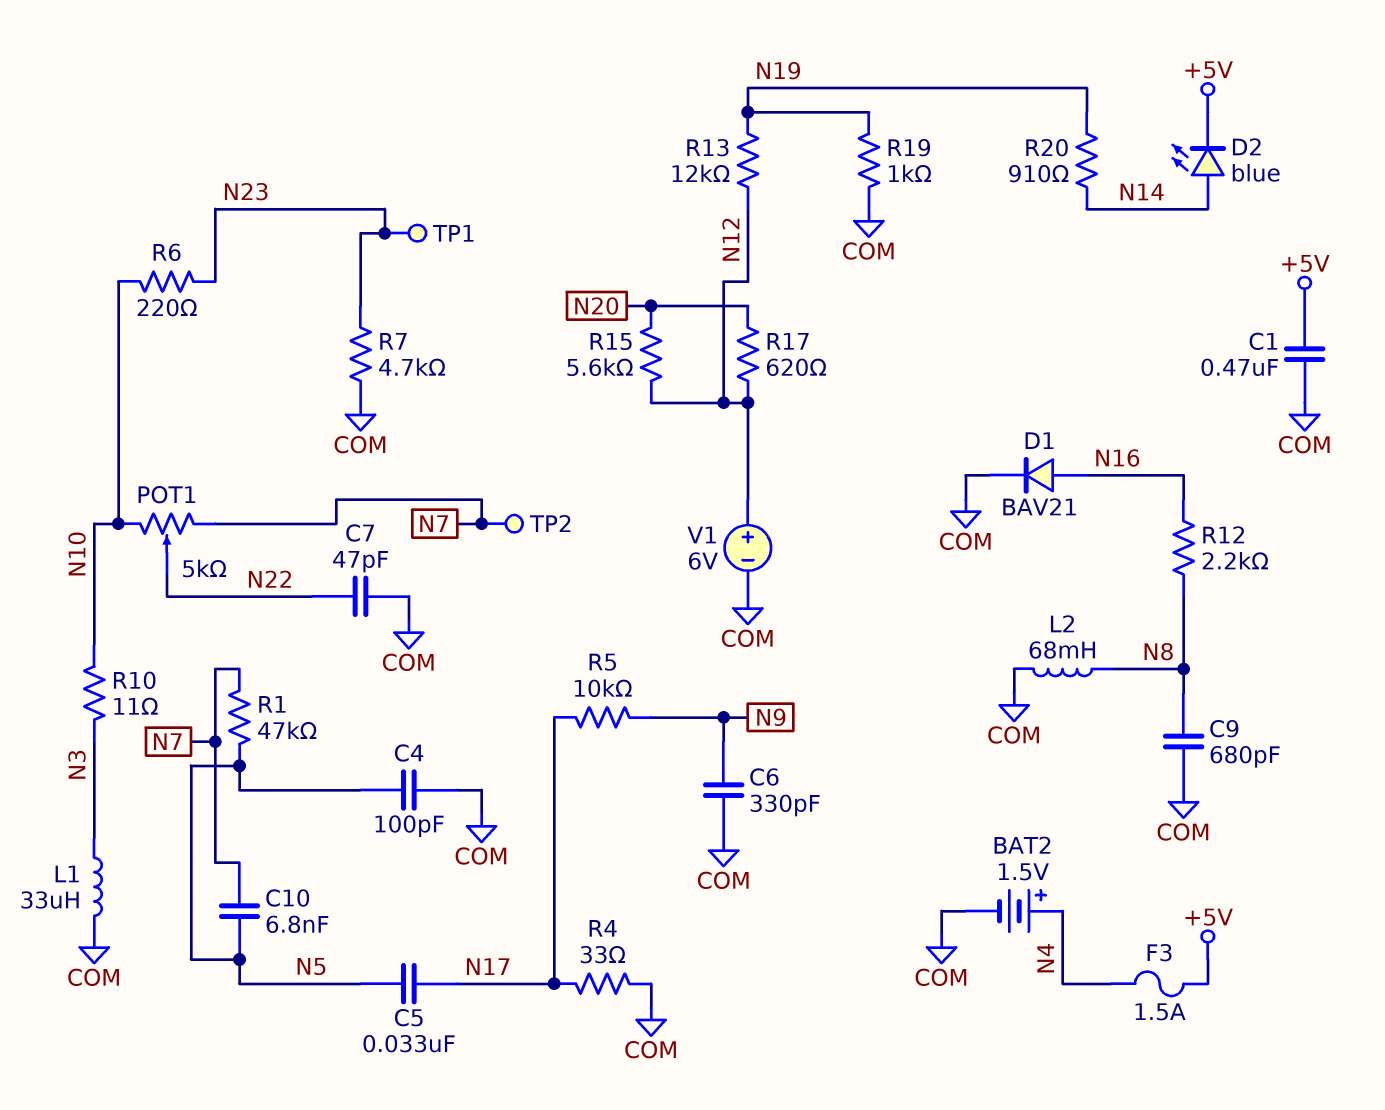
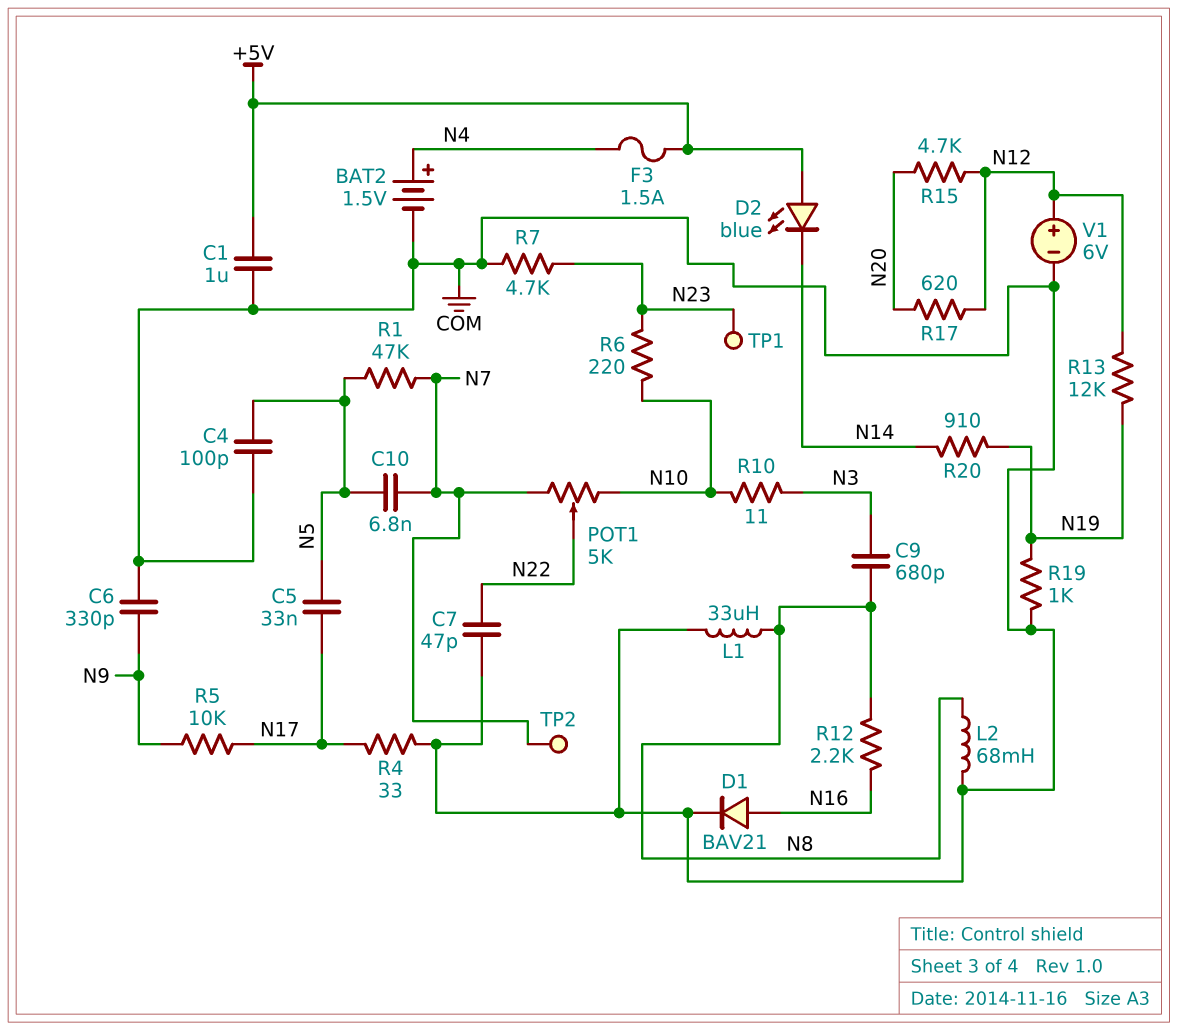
C1: 470nF (+5V, COM) -> 1uF (+5V, COM)
C9: 680pF (COM, N8) -> 680pF (N3, N8)
D2: LED blue (A N14, K +5V) -> LED blue (A +5V, K N14)
L1: 33uH (COM, N3) -> 33uH (COM, N8)
R15: 5.6k (N12, N20) -> 4.7k (N12, N20)

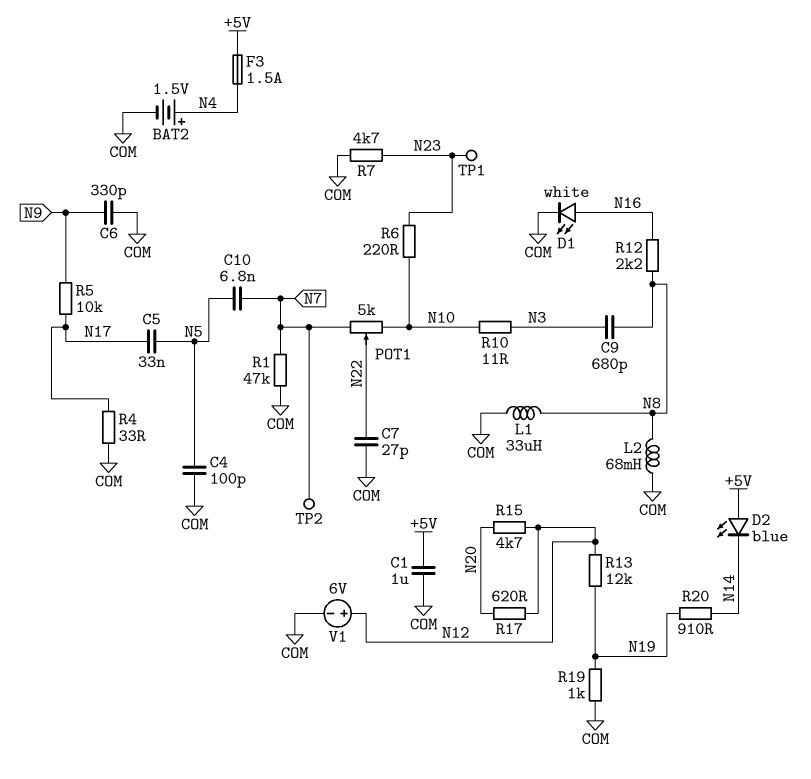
C7: 47pF (COM, N22) -> 27pF (COM, N22)
D1: diode BAV21 (A N16, K COM) -> LED white (A N16, K COM)
R1: 47k (N5, N7) -> 47k (COM, N7)

